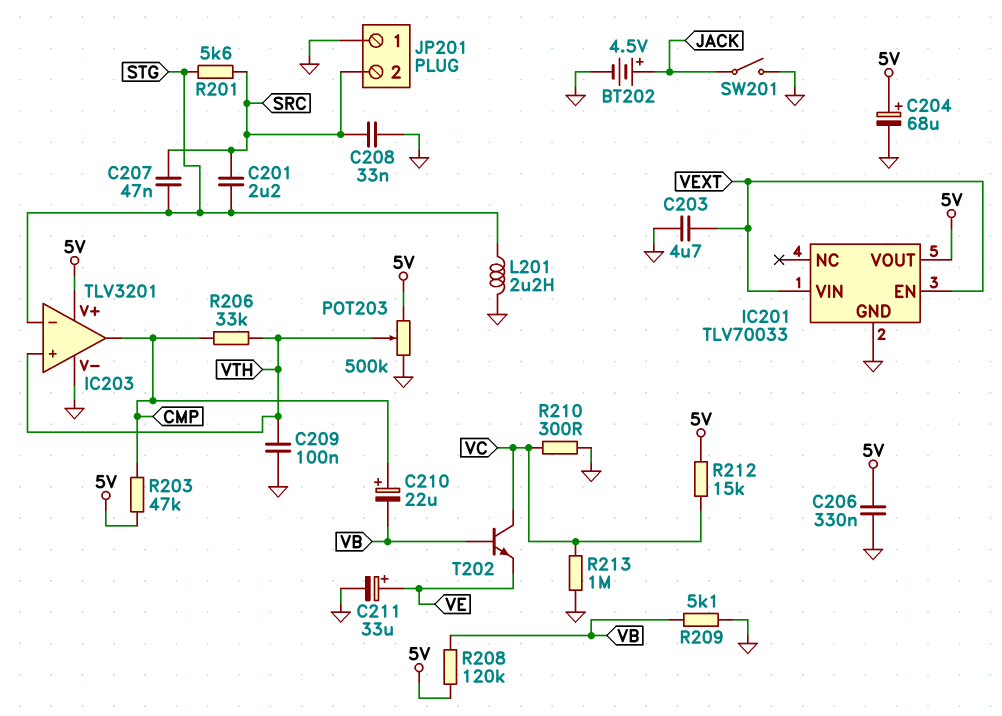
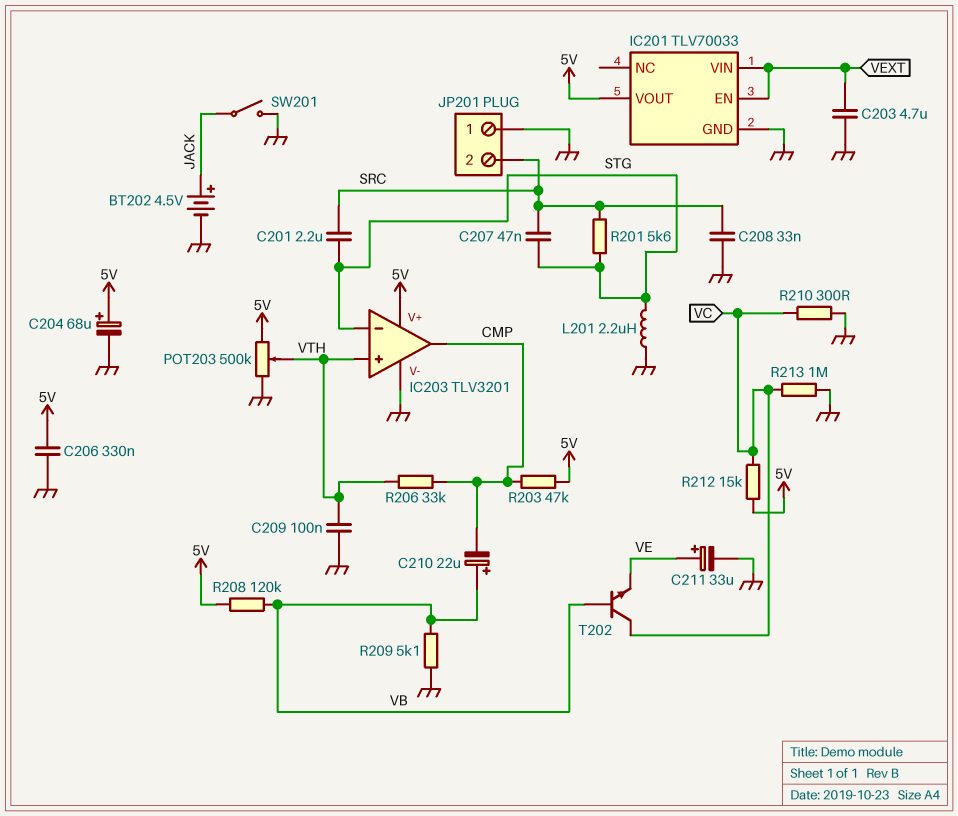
C210: 22uF (plus CMP, minus VB) -> 22uF (plus VB, minus CMP)

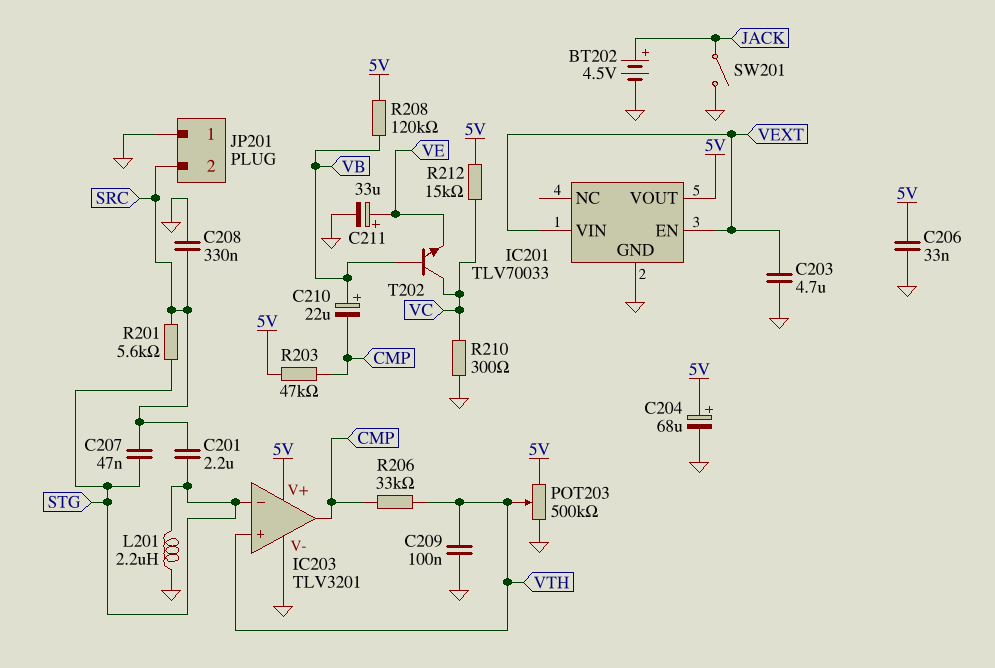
C206: 330nF (5V, GND) -> 33nF (5V, GND)
C208: 33nF (GND, SRC) -> 330nF (GND, SRC)
R209: 5.1k (GND, VB) -> none
R213: 1M (GND, VC) -> none

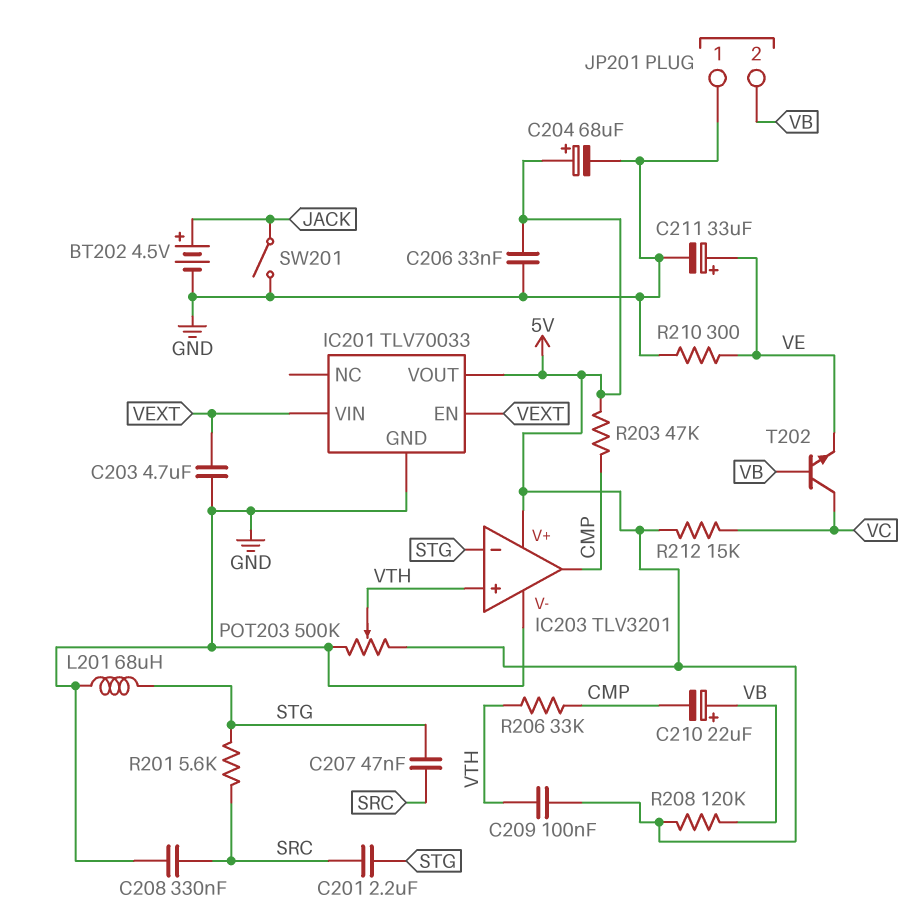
C209: 100nF (GND, VTH) -> 100nF (5V, VTH)
JP201 pin 2: SRC -> VB
L201: 2.2uH (GND, STG) -> 68uH (GND, STG)
R210: 300 (GND, VC) -> 300 (GND, VE)

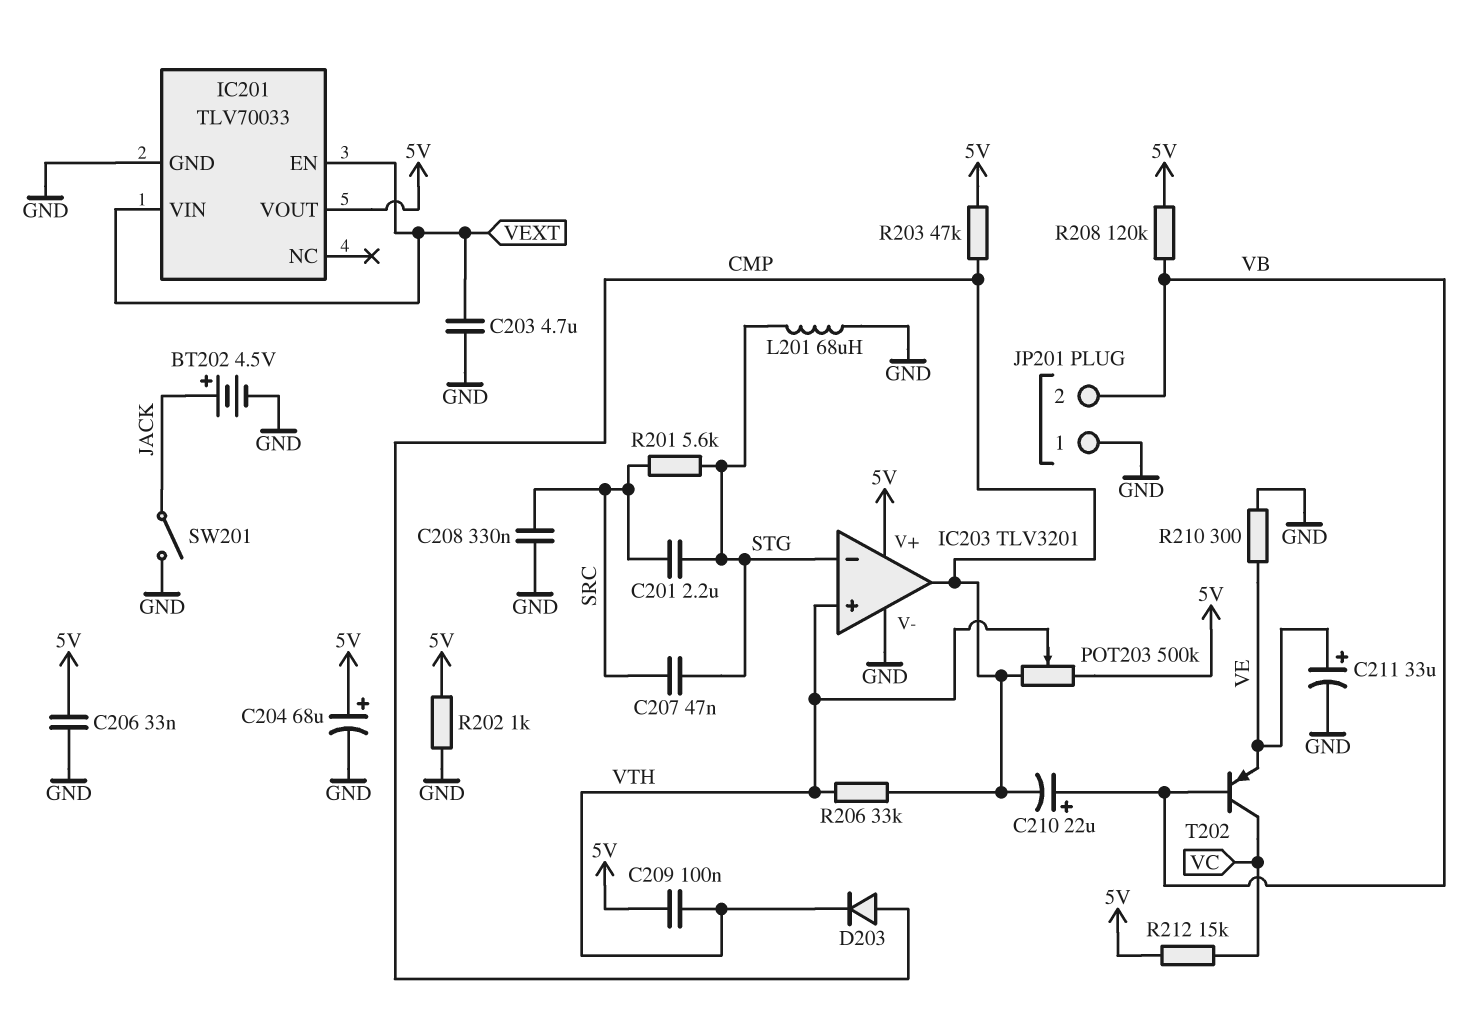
D203: none -> diode (A CMP, K VTH)
POT203: 500k (5V, GND, wiper VTH) -> 500k (5V, CMP, wiper VTH)
R202: none -> 1k (5V, GND)
T202: NPN (B VB, C VC, E VE) -> PNP (B VB, C VC, E VE)

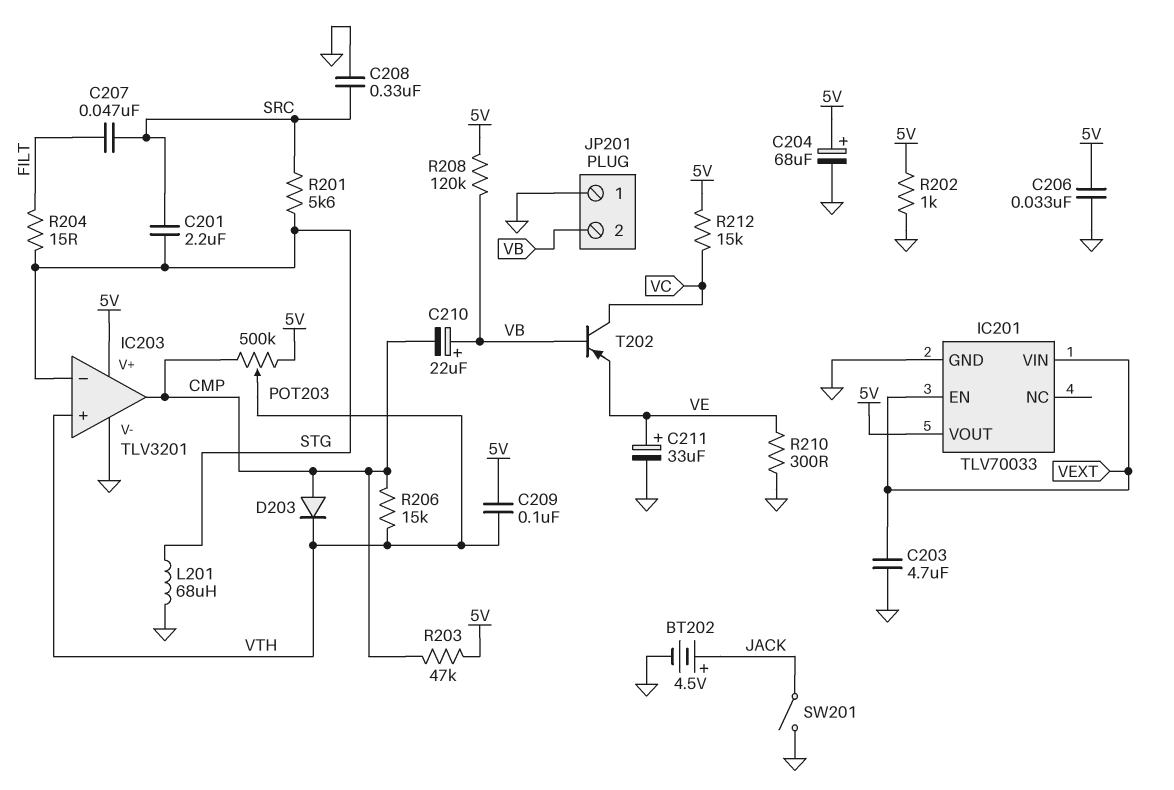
C207: 47nF (SRC, STG) -> 47nF (FILT, SRC)
R204: none -> 15 (FILT, STG)
R206: 33k (CMP, VTH) -> 15k (CMP, VTH)

